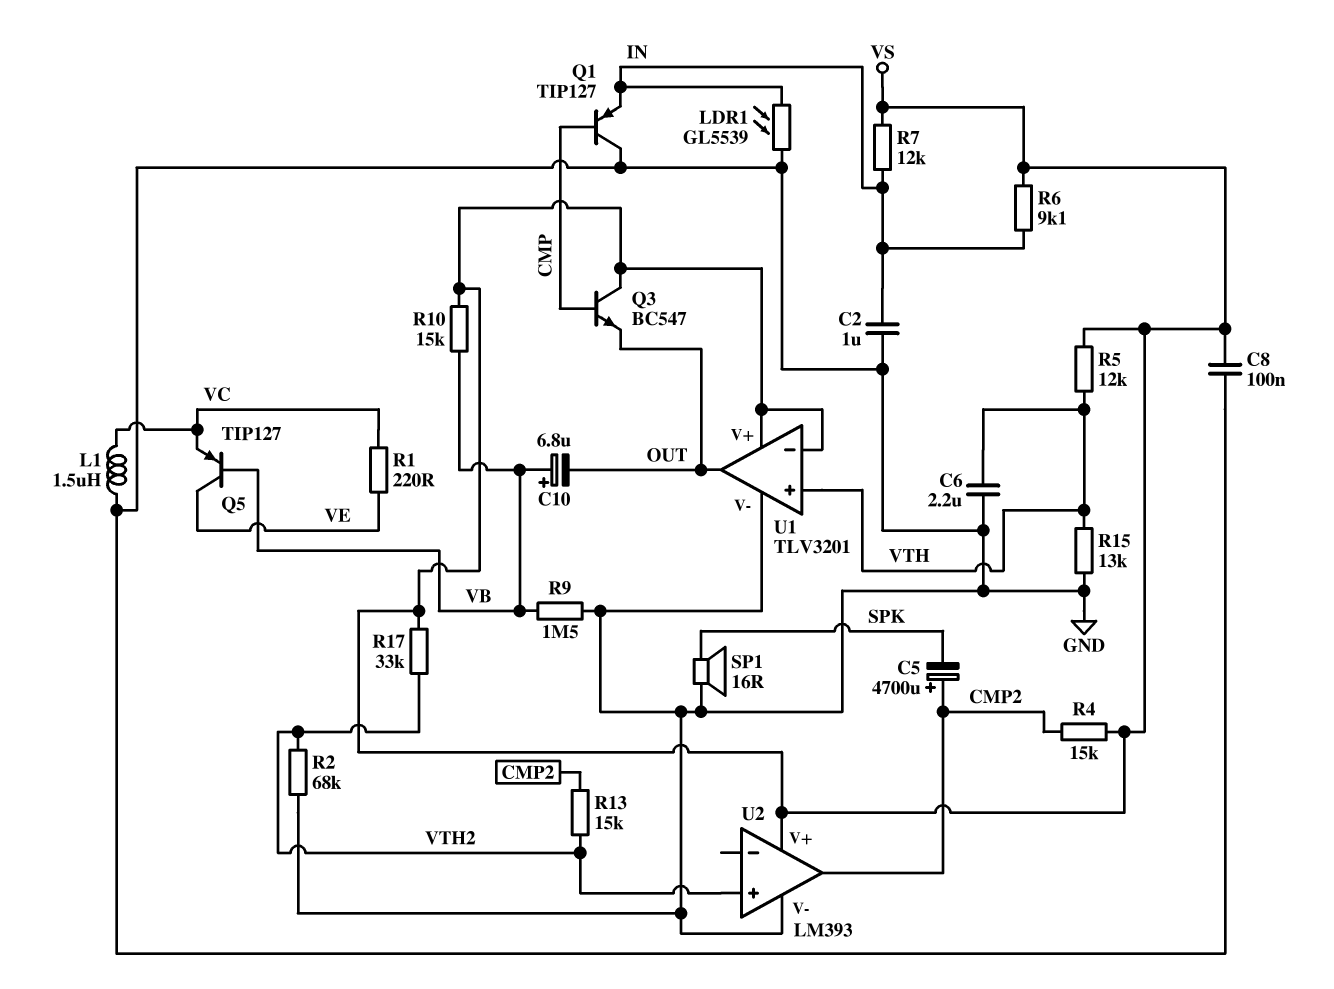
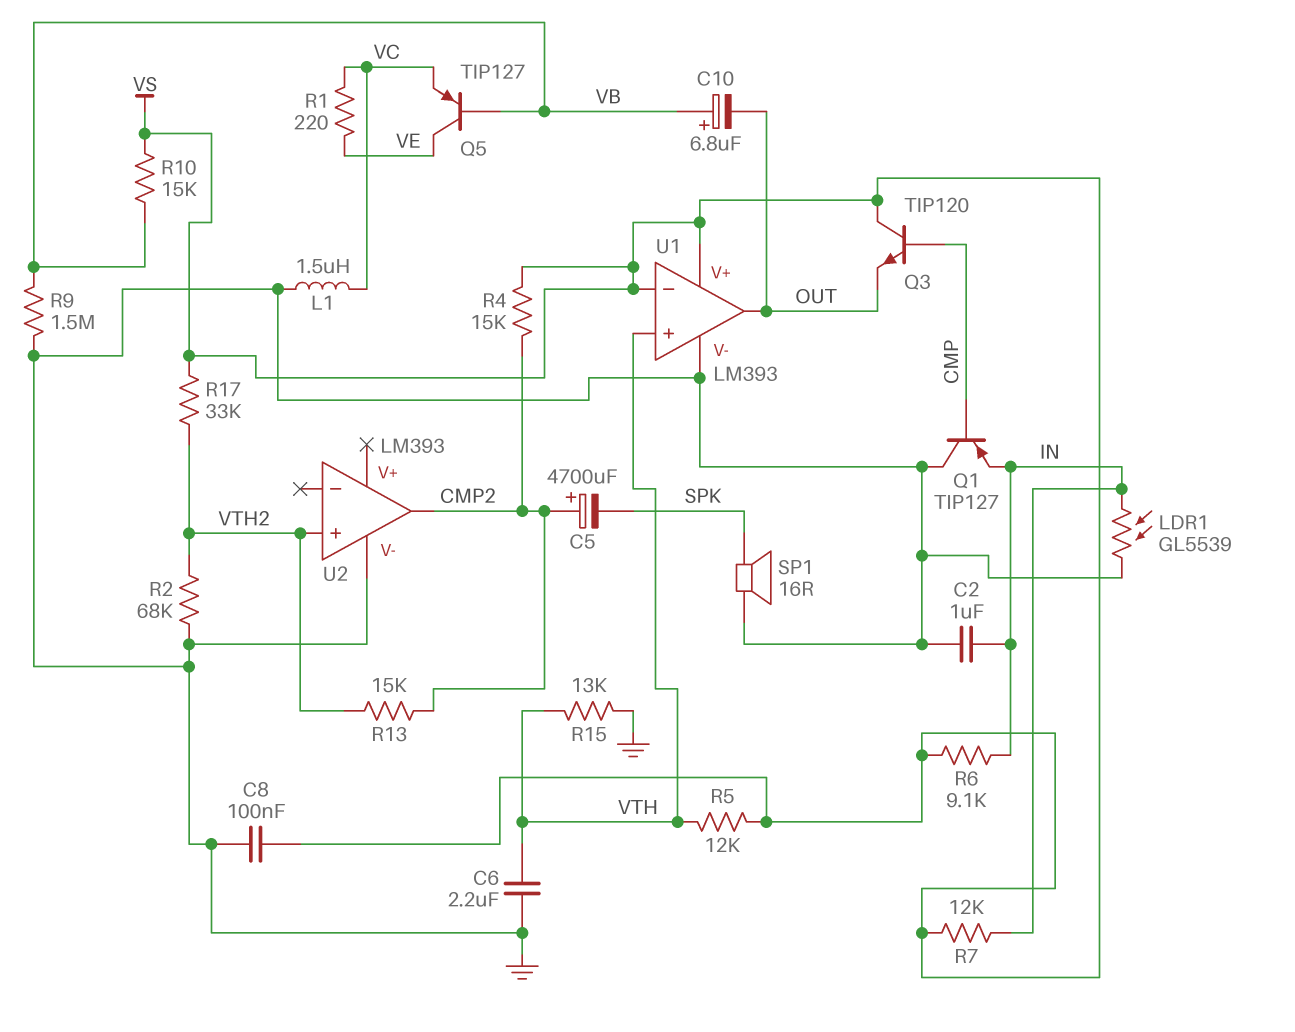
Q3: NPN BC547 (B CMP, C VS, E OUT) -> NPN TIP120 (B CMP, C VS, E OUT)
U1: TLV3201 -> LM393
U2 pin V+: VS -> none

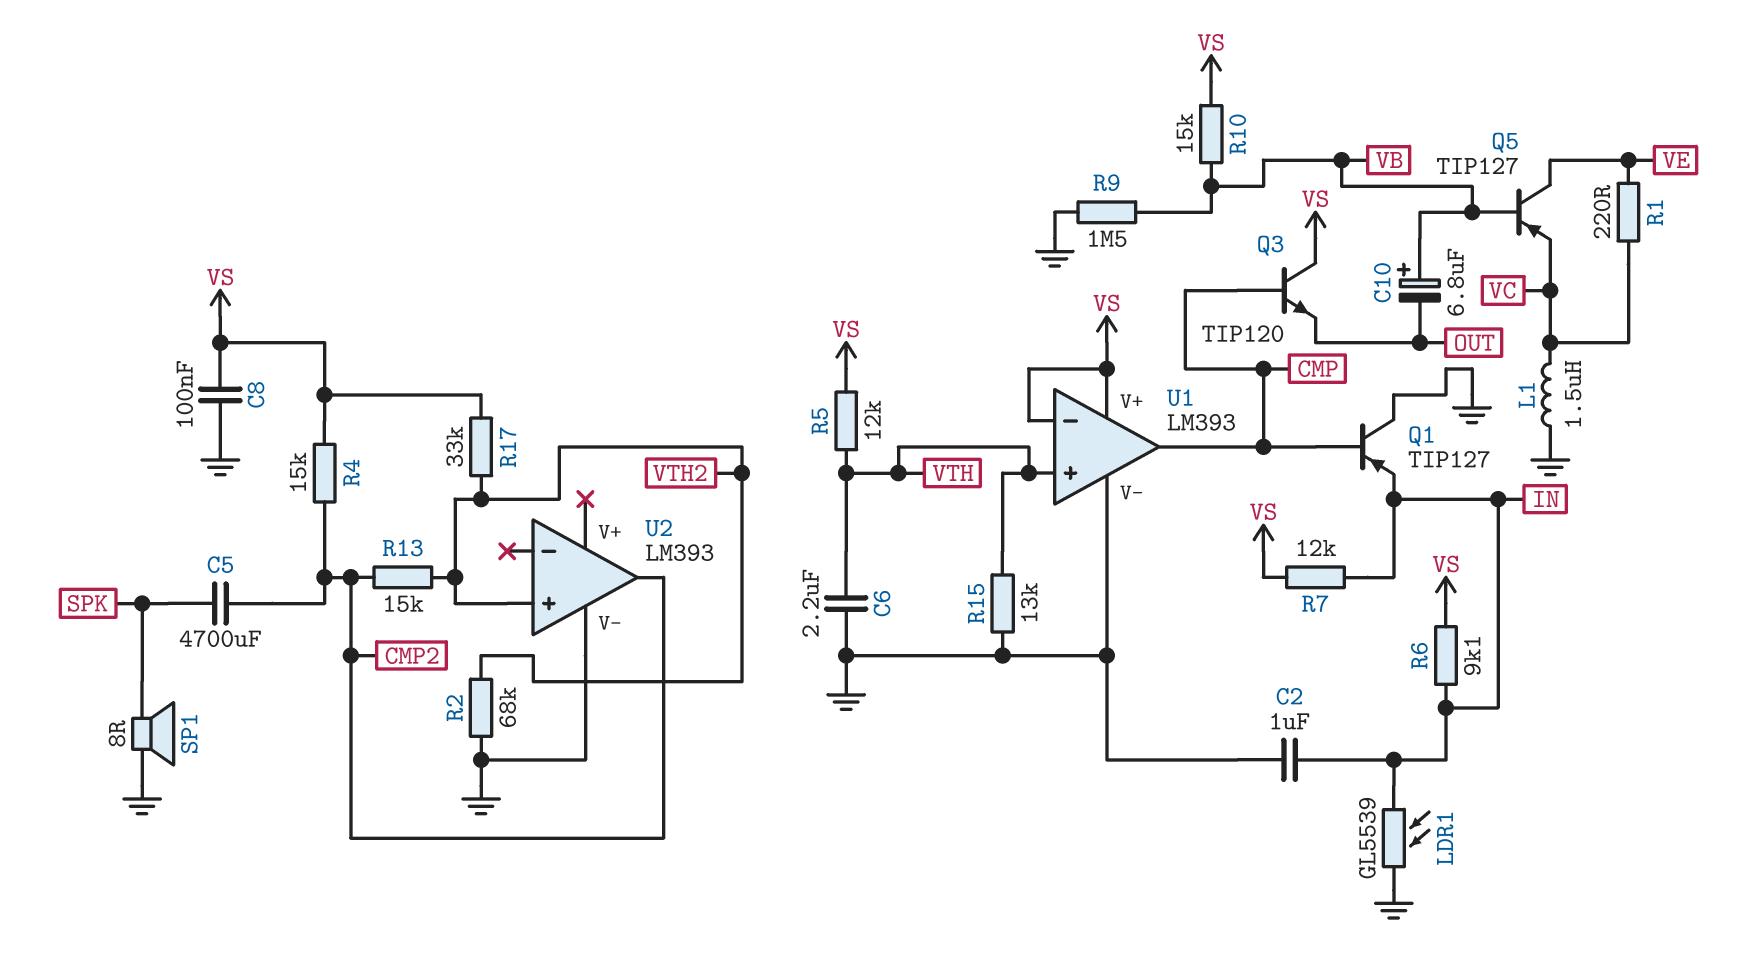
C5: 4700uF (plus CMP2, minus SPK) -> 4700uF (CMP2, SPK)
SP1: speaker 16R (GND, SPK) -> speaker 8R (GND, SPK)
U1 pin out: OUT -> CMP

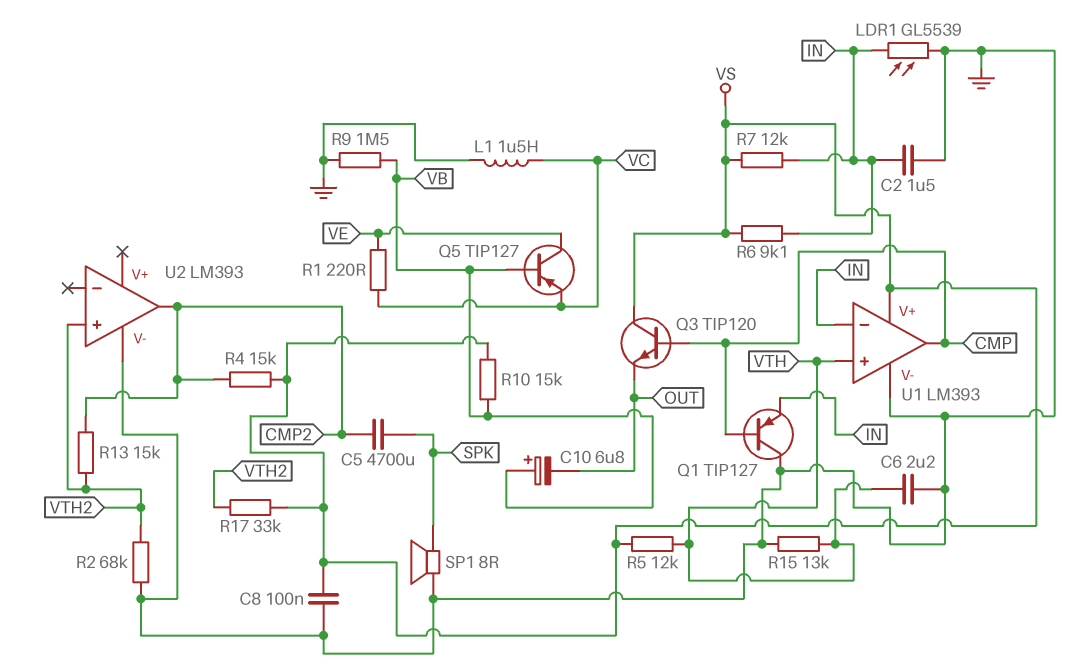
C2: 1uF (GND, IN) -> 1.5uF (GND, IN)
U1 pin in-: VS -> IN

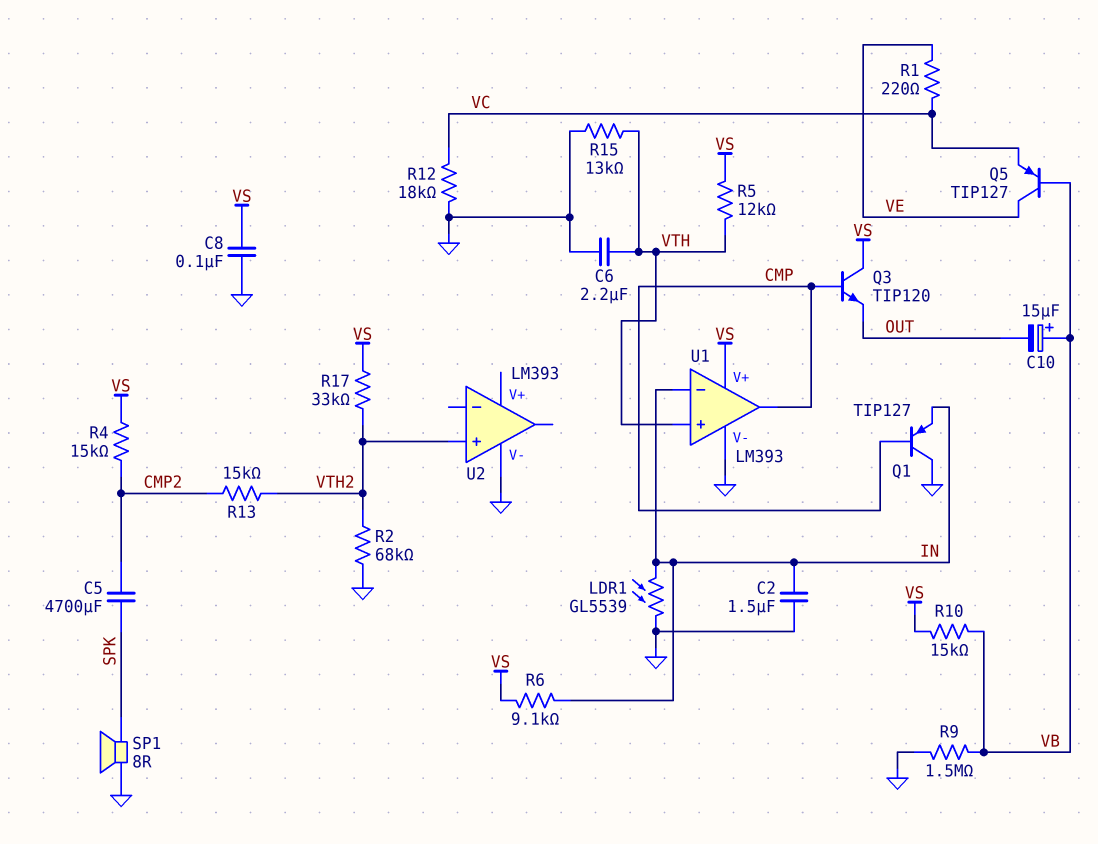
C10: 6.8uF (plus VB, minus OUT) -> 15uF (plus VB, minus OUT)
L1: 1.5uH (GND, VC) -> none
R7: 12k (IN, VS) -> none
R12: none -> 18k (GND, VC)
U2 pin out: CMP2 -> none

